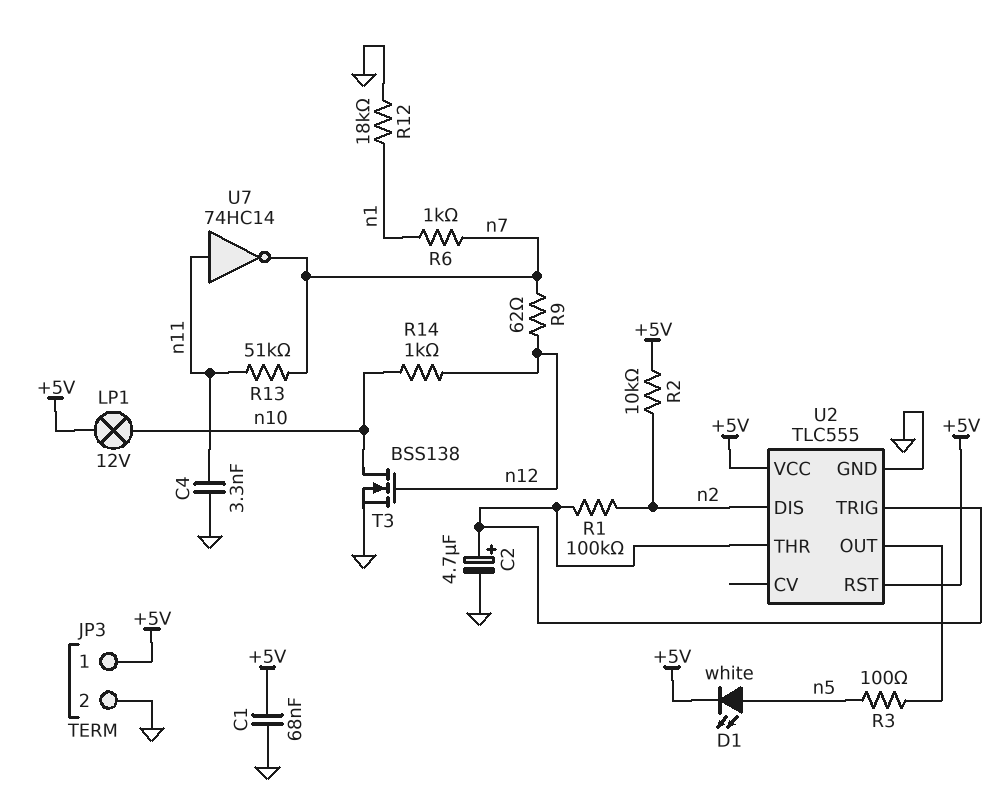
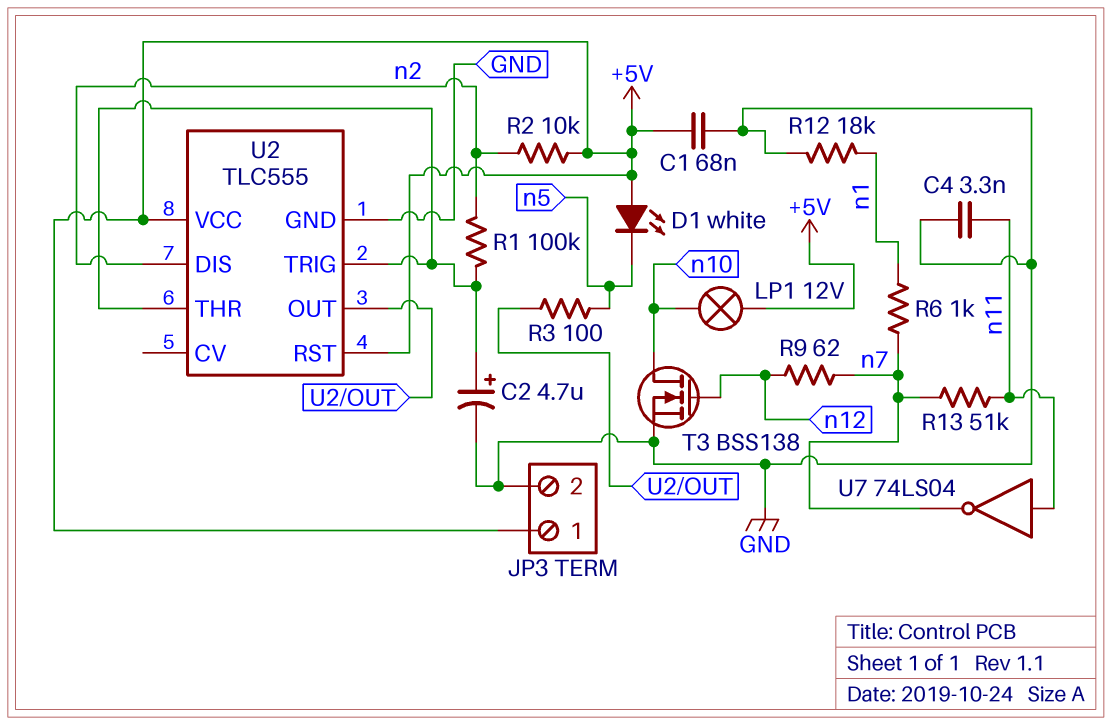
D1: LED white (A n5, K +5V) -> LED white (A +5V, K n5)
R14: 1k (n10, n12) -> none
U7: NOT 74HC14 (in n11, out n7) -> NOT 74LS04 (in n11, out n7)

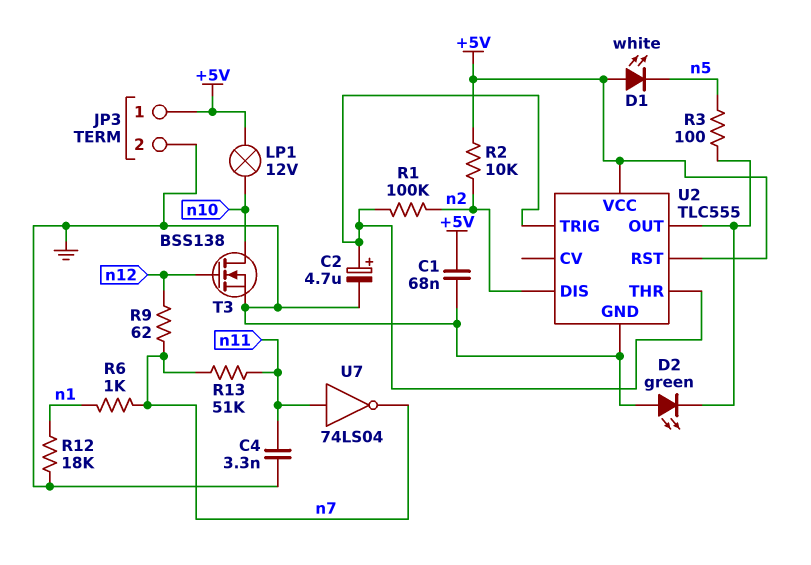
D2: none -> LED green (A GND, K U2/OUT)

